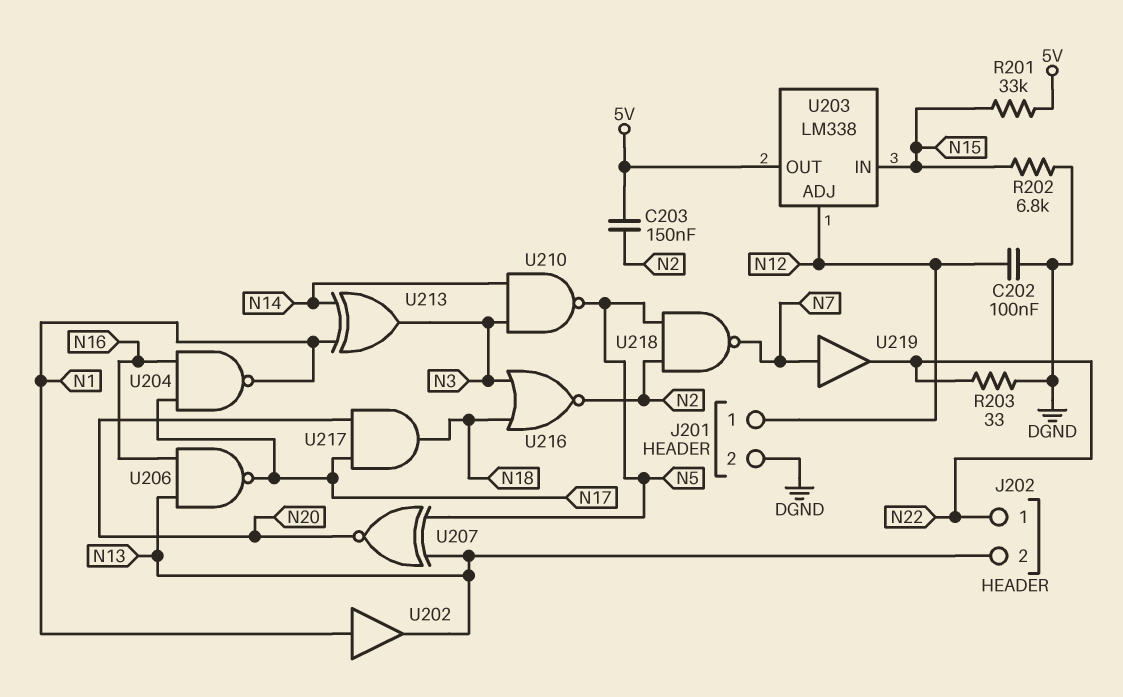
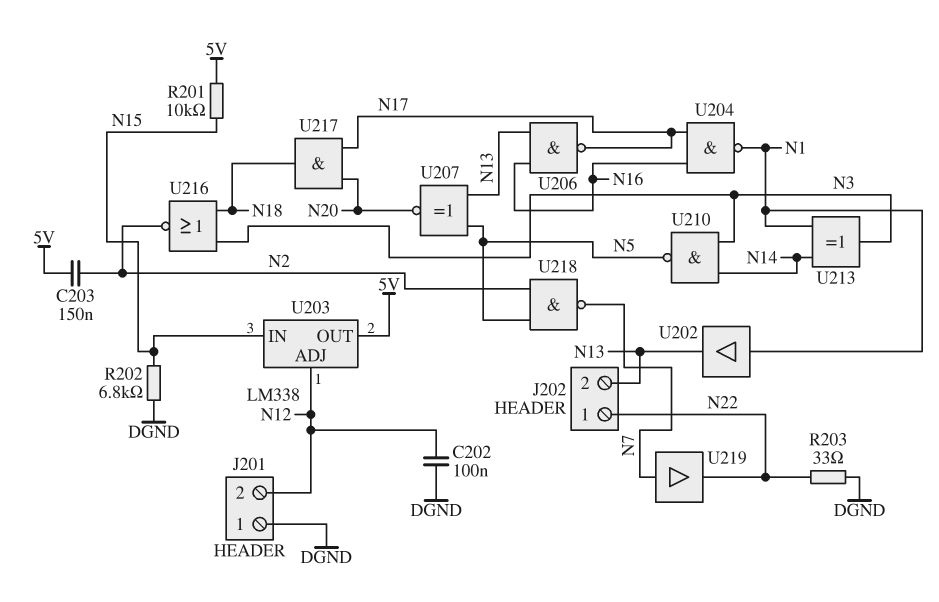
J201 pin 1: N12 -> DGND
J201 pin 2: DGND -> N12
R201: 33k (5V, N15) -> 10k (5V, N15)

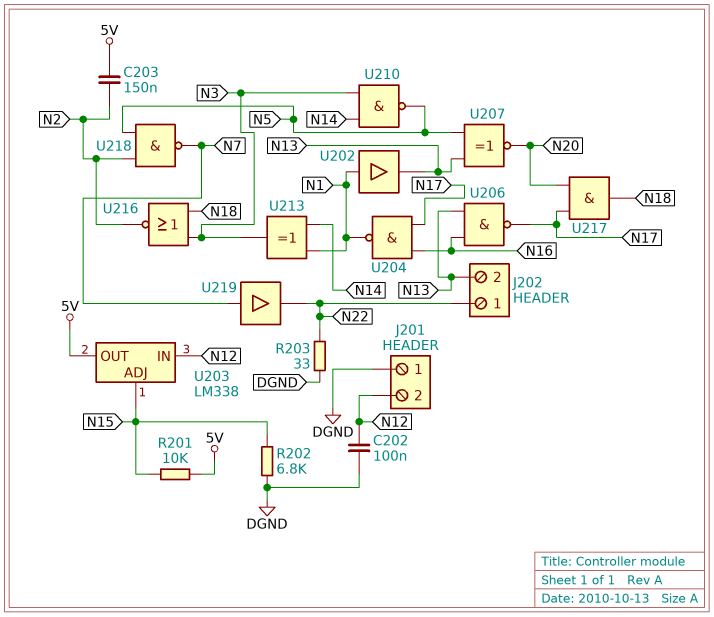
U203 pin ADJ: N12 -> N15
U203 pin IN: N15 -> N12

